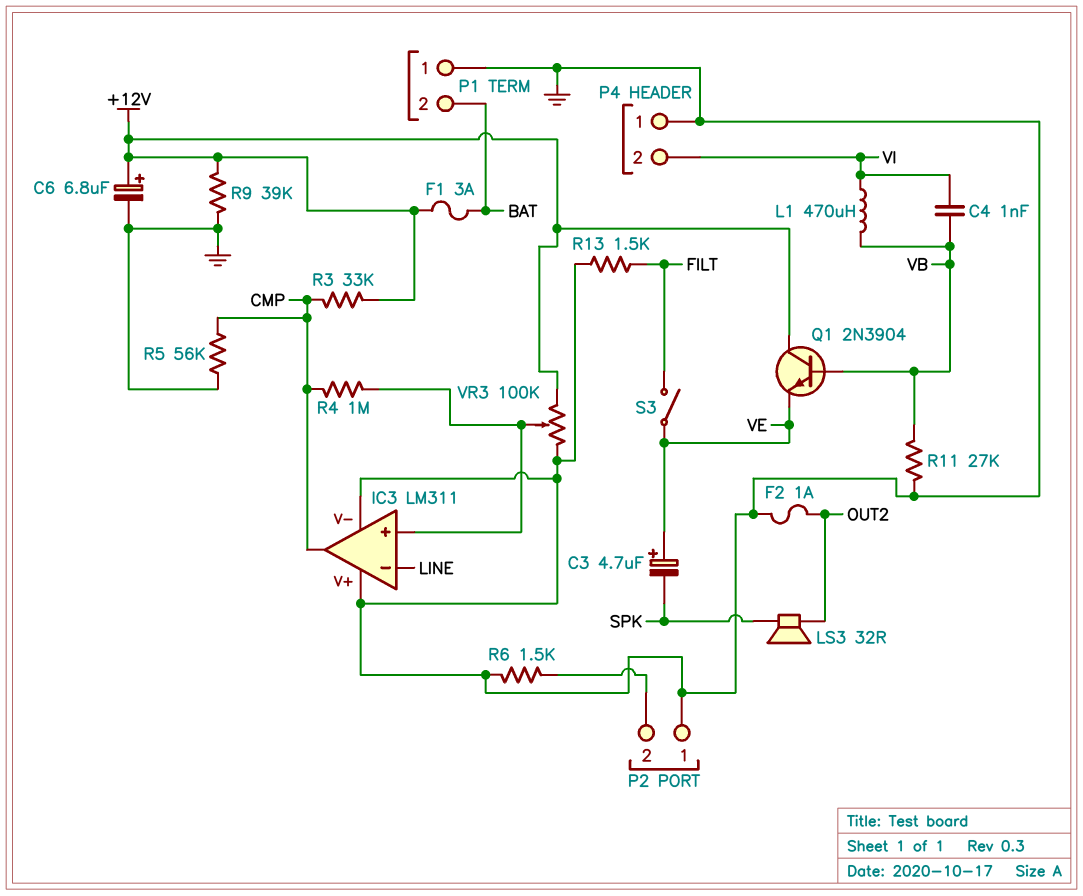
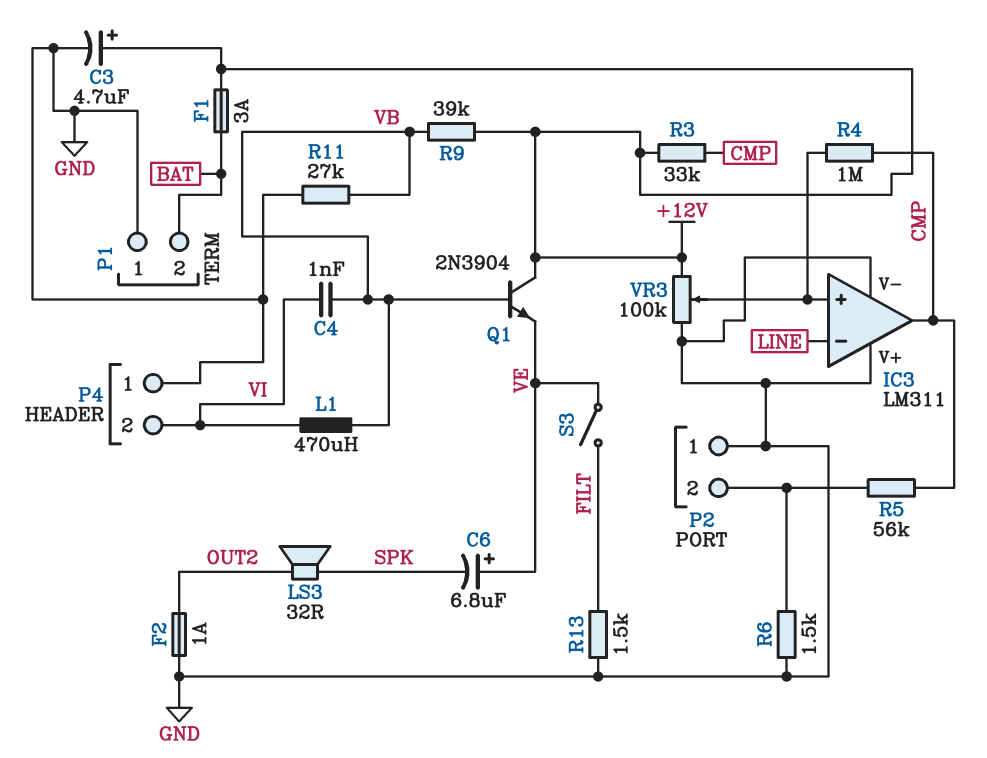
C3: 4.7uF (plus VE, minus SPK) -> 4.7uF (plus +12V, minus GND)
C6: 6.8uF (plus +12V, minus GND) -> 6.8uF (plus VE, minus SPK)
R5: 56k (CMP, GND) -> 56k (CMP, P2/2)
R9: 39k (+12V, GND) -> 39k (+12V, VB)

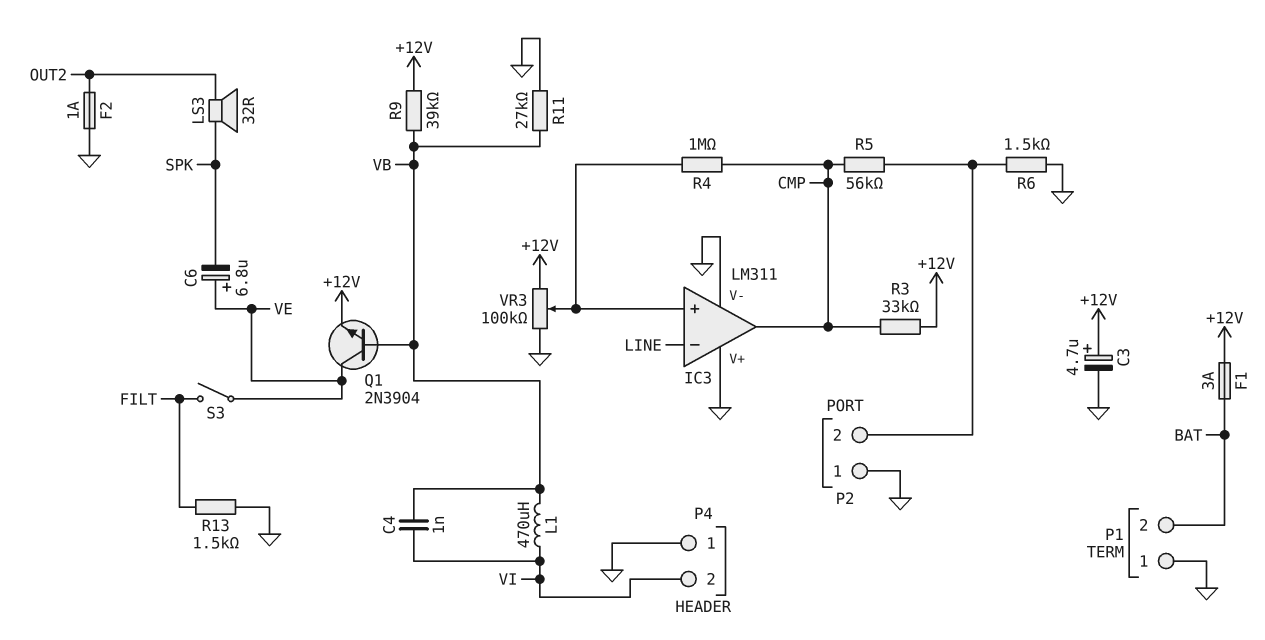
Q1: NPN 2N3904 (B VB, C +12V, E VE) -> NPN 2N3904 (B VB, C VE, E +12V)

